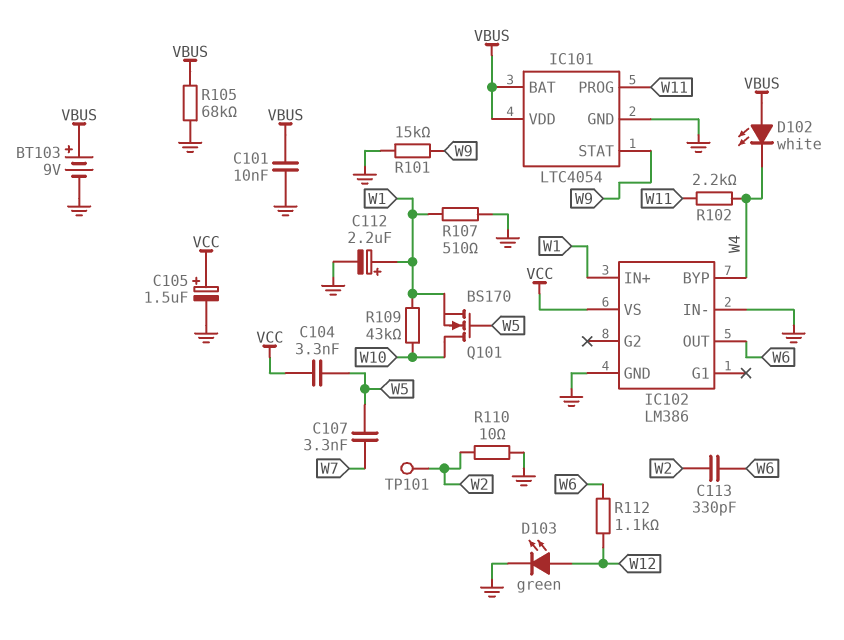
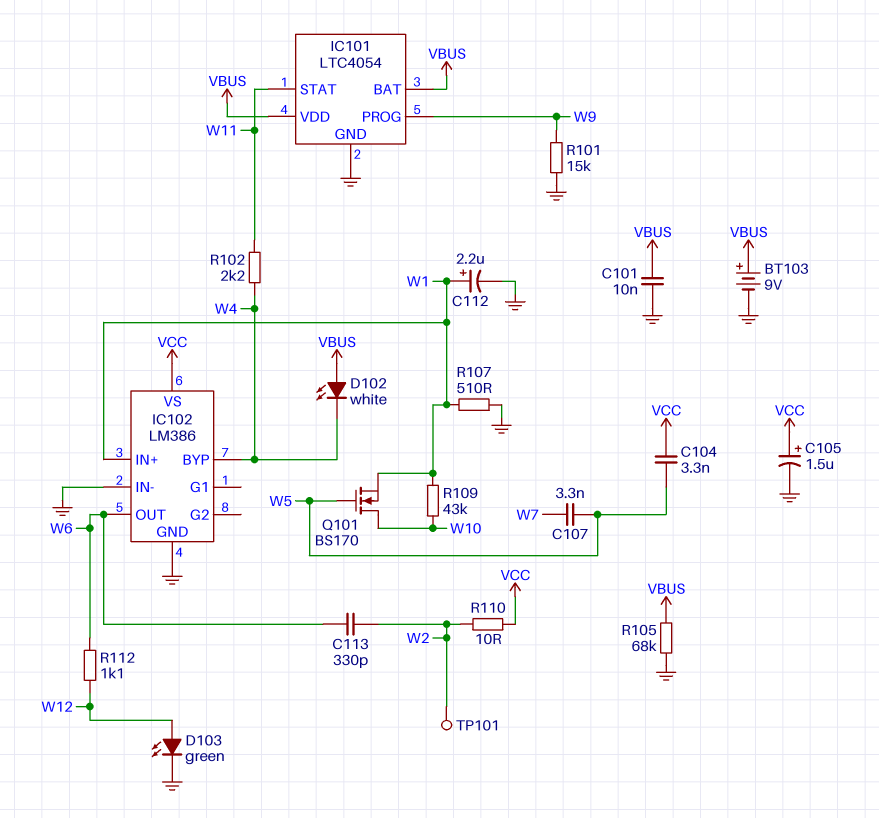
IC101 pin PROG: W11 -> W9
IC101 pin STAT: W9 -> W11
R110: 10 (GND, W2) -> 10 (VCC, W2)

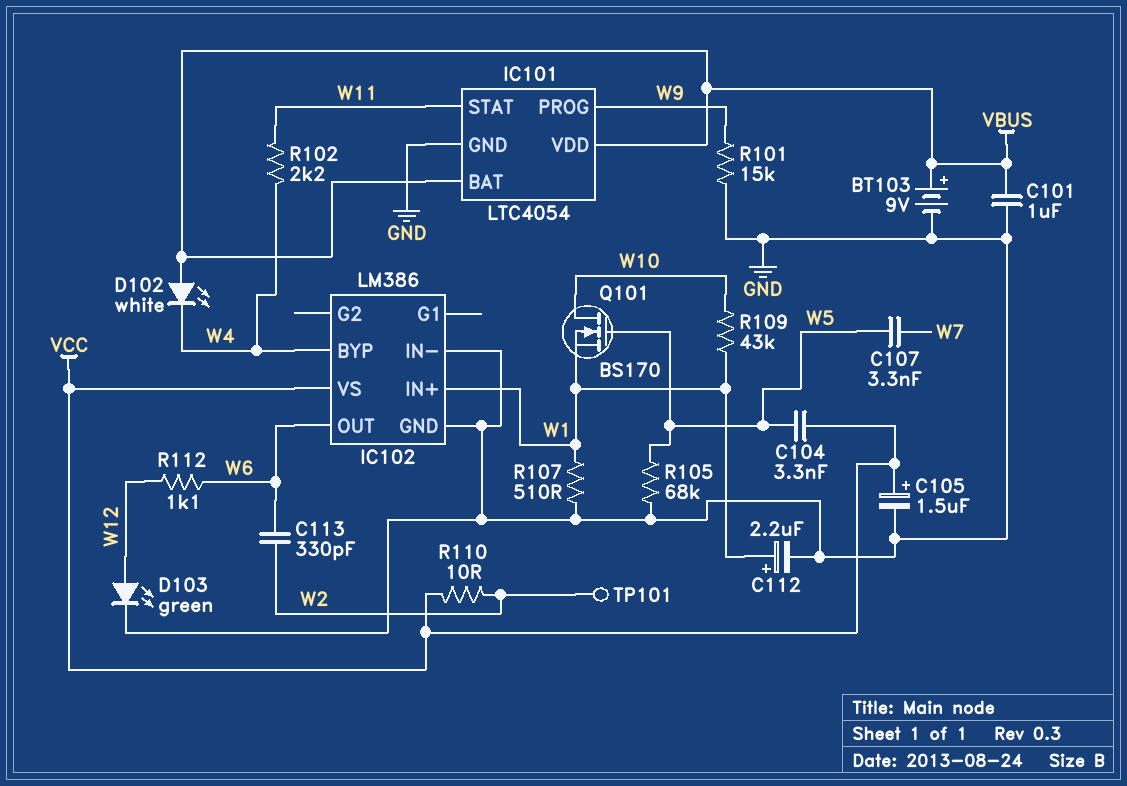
C101: 10nF (GND, VBUS) -> 1uF (GND, VBUS)
R105: 68k (GND, VBUS) -> 68k (GND, W5)

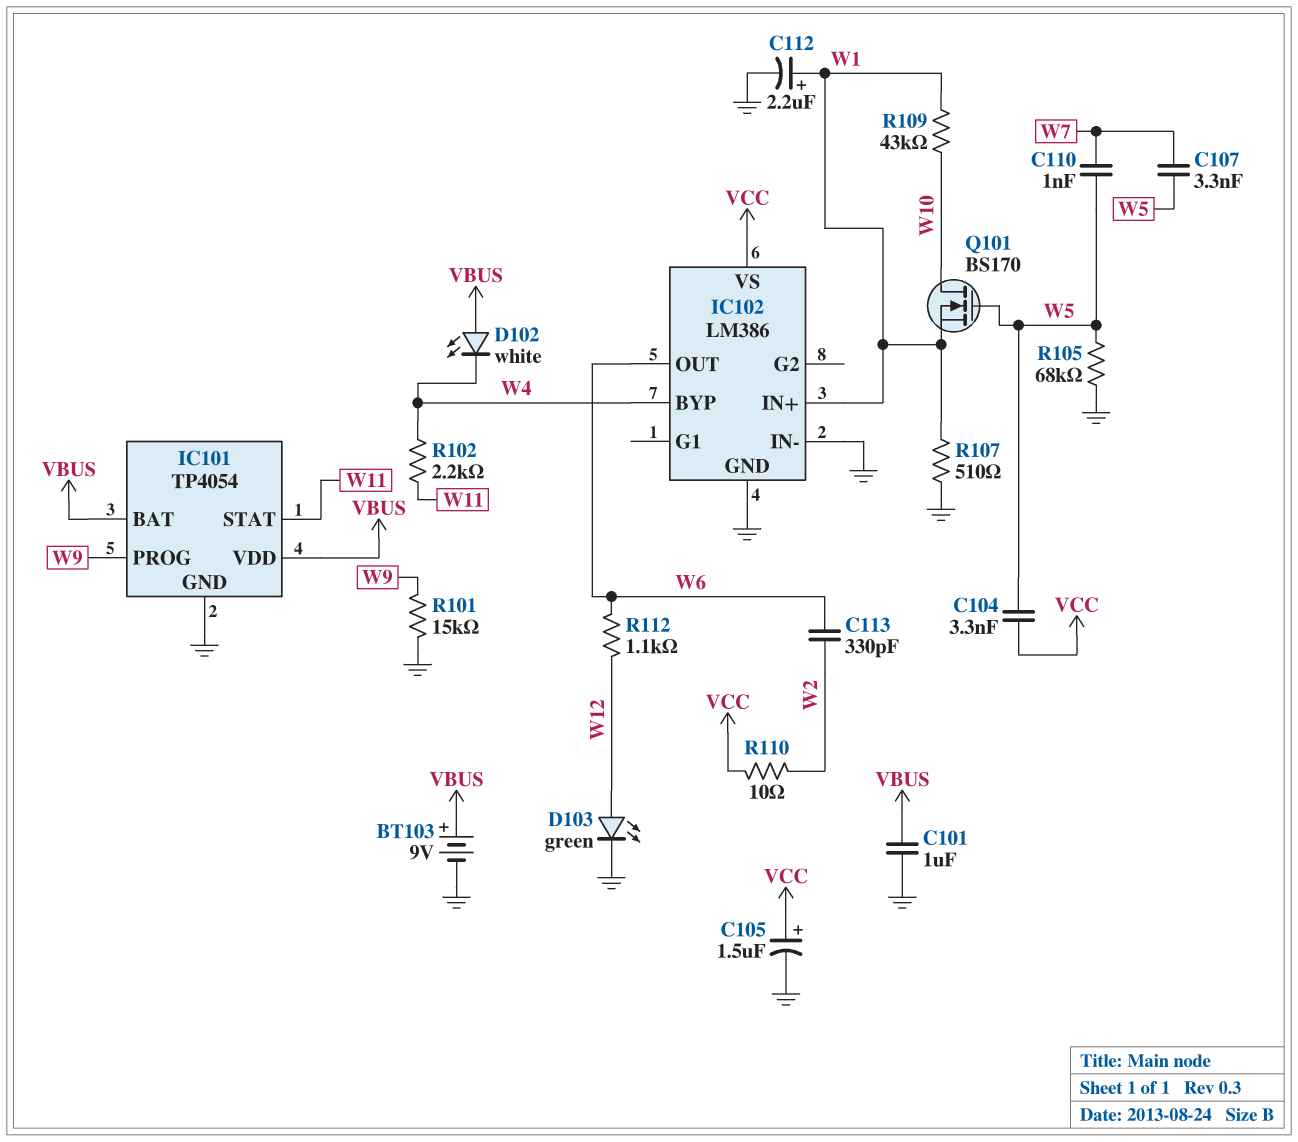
C110: none -> 1nF (W5, W7)
IC101: LTC4054 -> TP4054
TP101: test point (W2) -> none

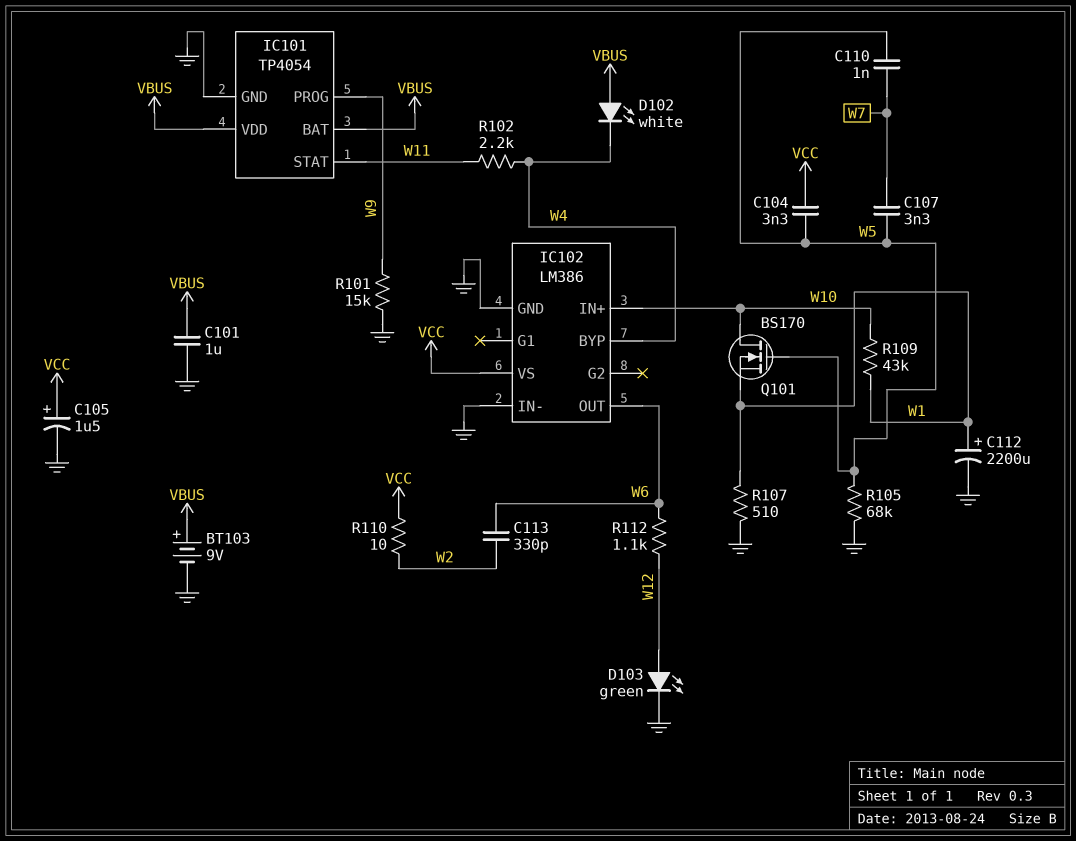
C112: 2.2uF (plus W1, minus GND) -> 2200uF (plus W1, minus GND)
IC102 pin IN+: W1 -> W10

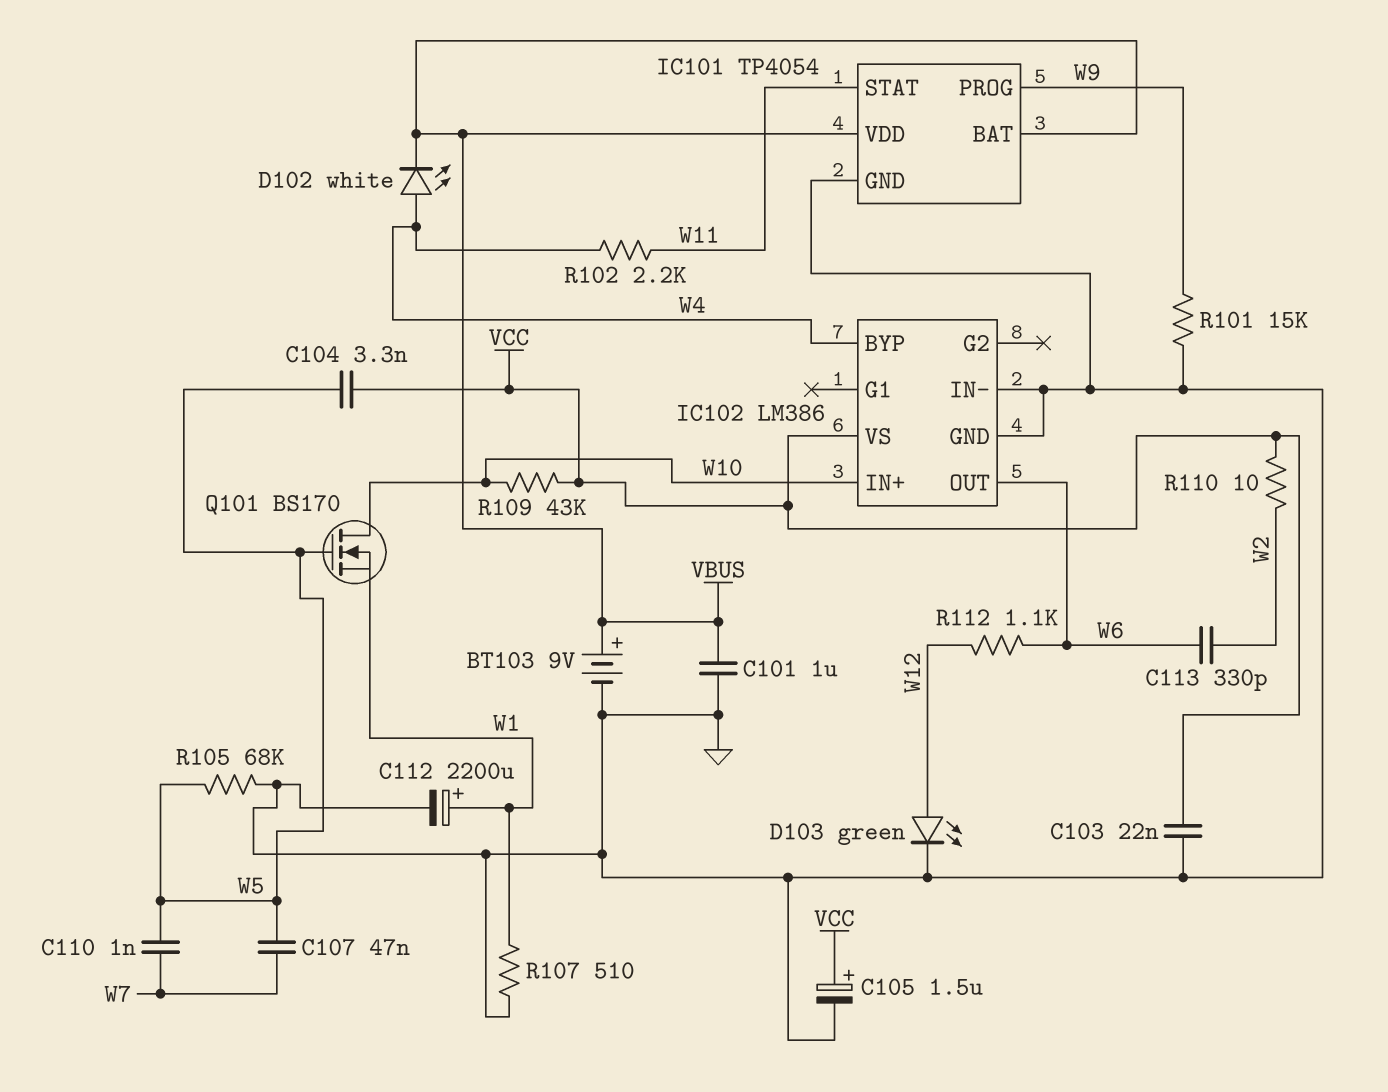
C103: none -> 22nF (GND, VCC)
C107: 3.3nF (W5, W7) -> 47nF (W5, W7)
D102: LED white (A VBUS, K W4) -> LED white (A W4, K VBUS)
R109: 43k (W1, W10) -> 43k (VCC, W10)

